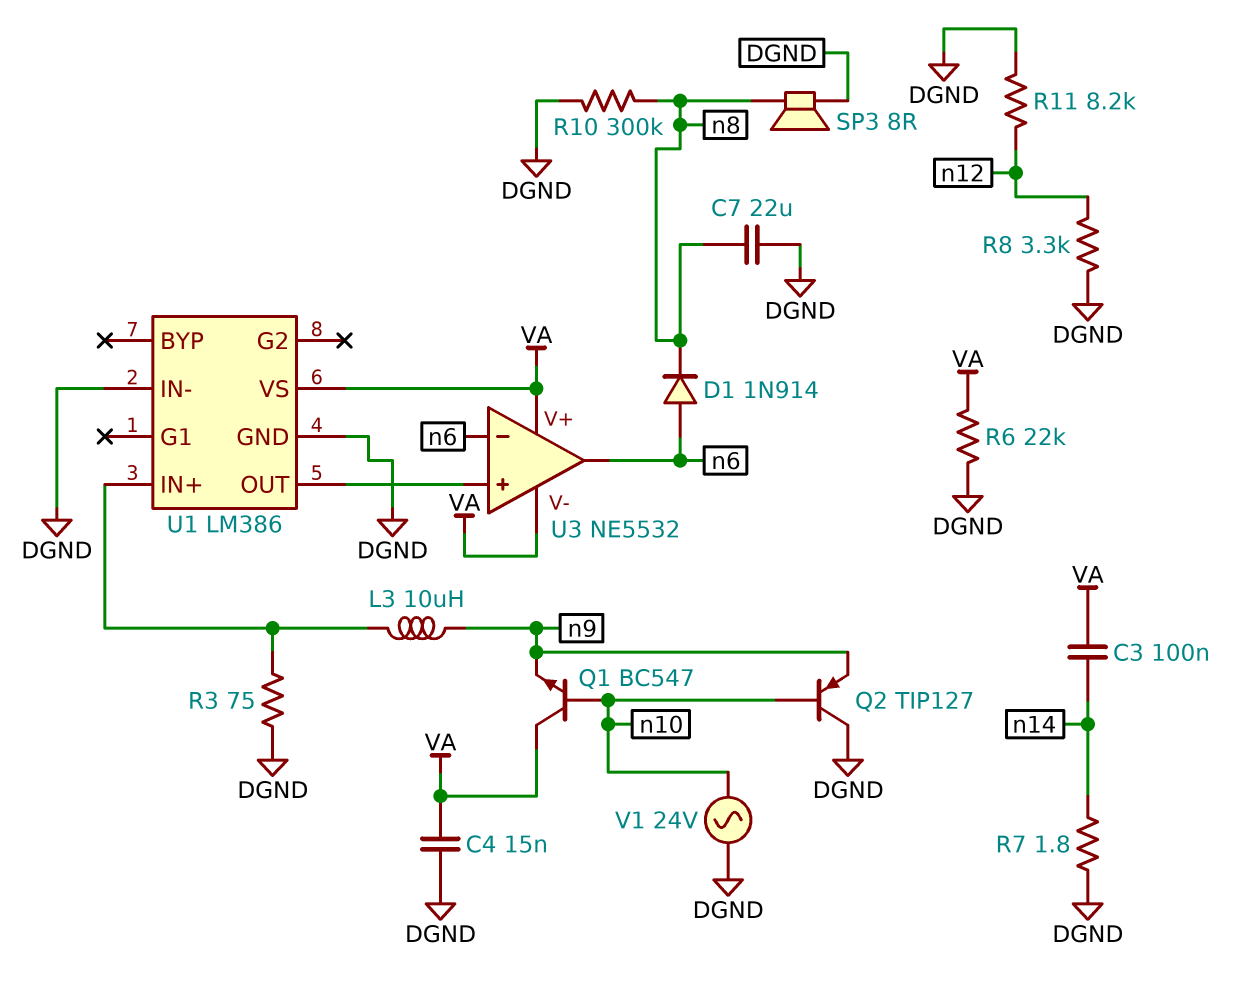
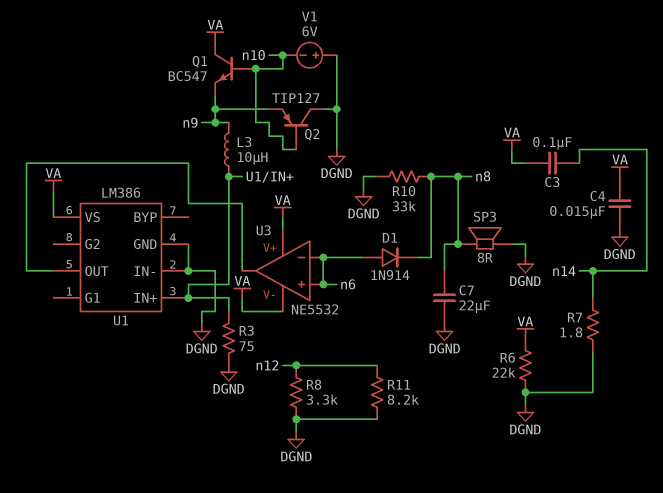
R10: 300k (DGND, n8) -> 33k (DGND, n8)
U3 pin in+: U1/OUT -> n6
U3 pin out: n6 -> U1/OUT
V1: AC 24V (DGND, n10) -> 6V (plus DGND, minus n10)

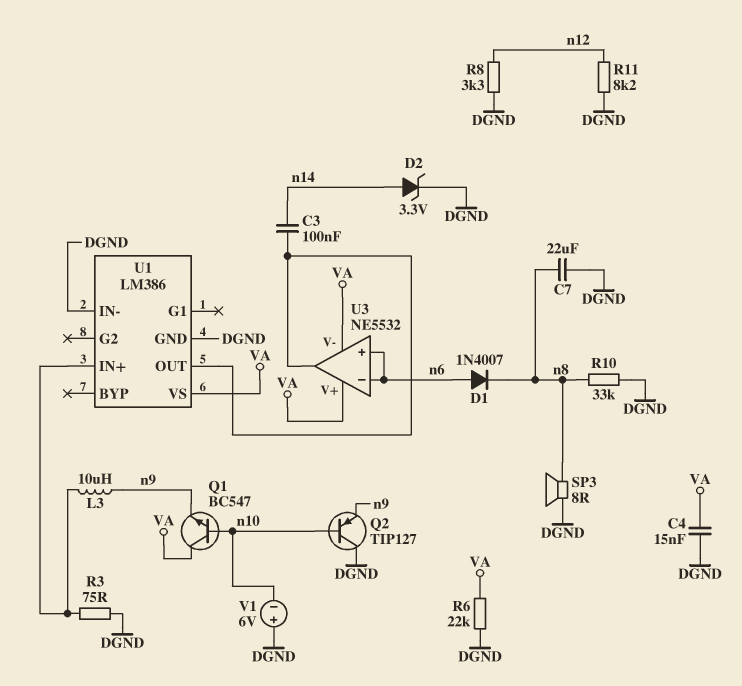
C3: 100nF (VA, n14) -> 100nF (U1/OUT, n14)
D1: diode 1N914 (A n6, K n8) -> diode 1N4007 (A n6, K n8)
D2: none -> zener 3.3V (A n14, K DGND)
R7: 1.8 (DGND, n14) -> none

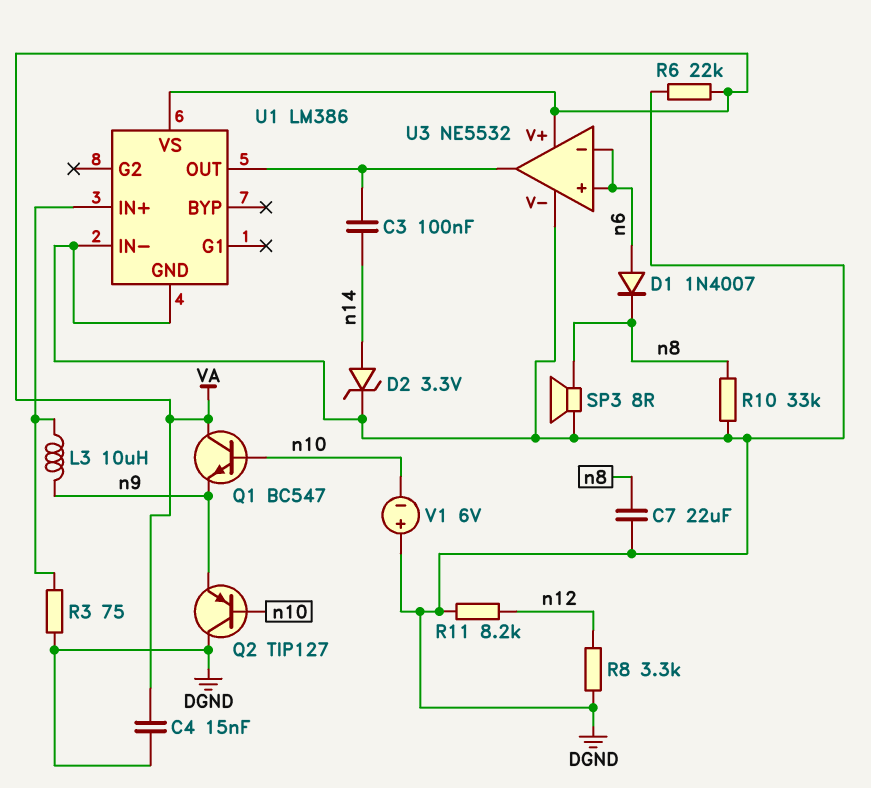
U3 pin V-: VA -> DGND

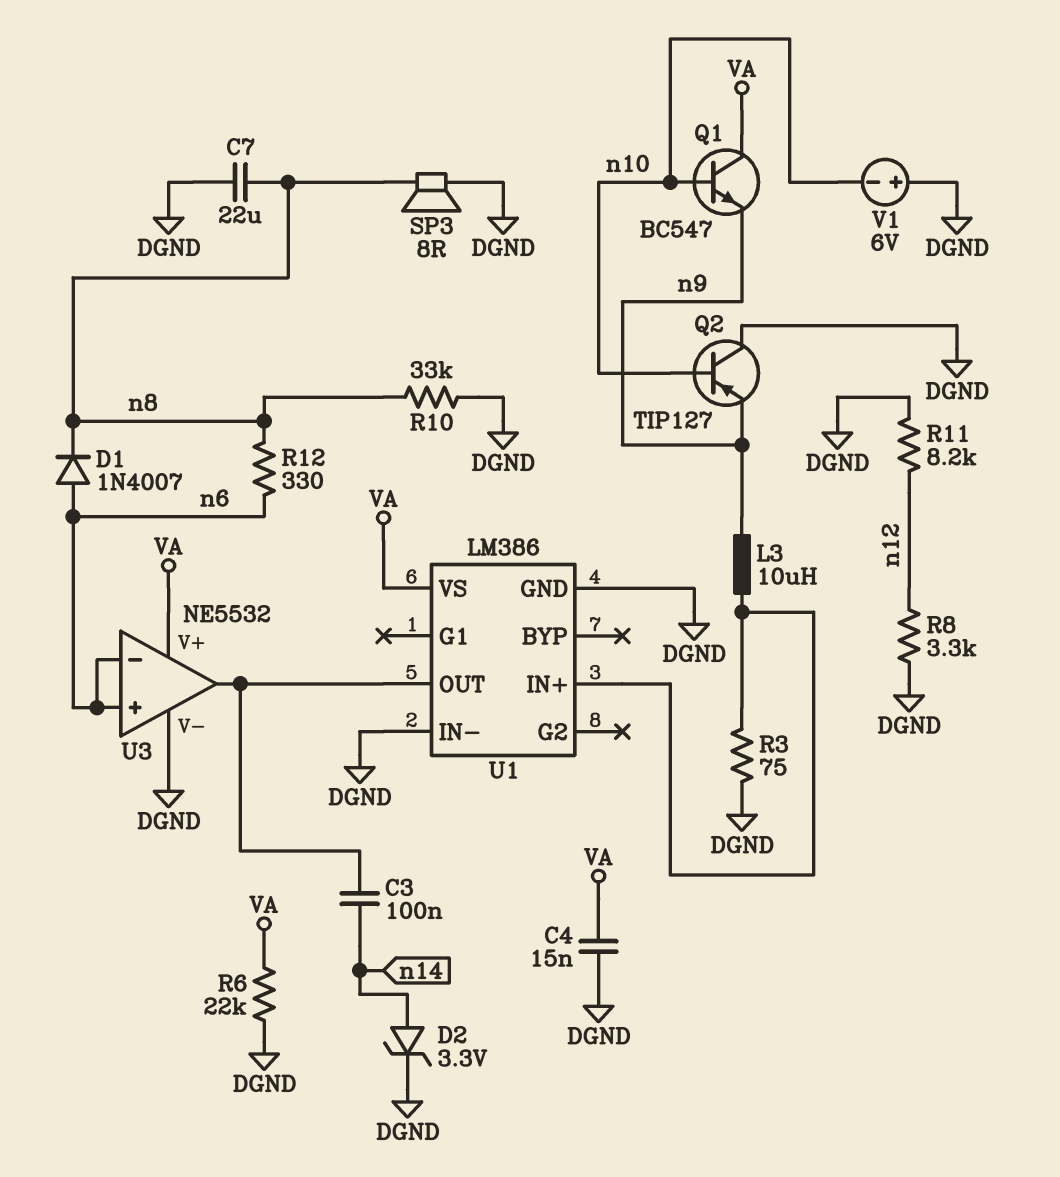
R12: none -> 330 (n6, n8)

